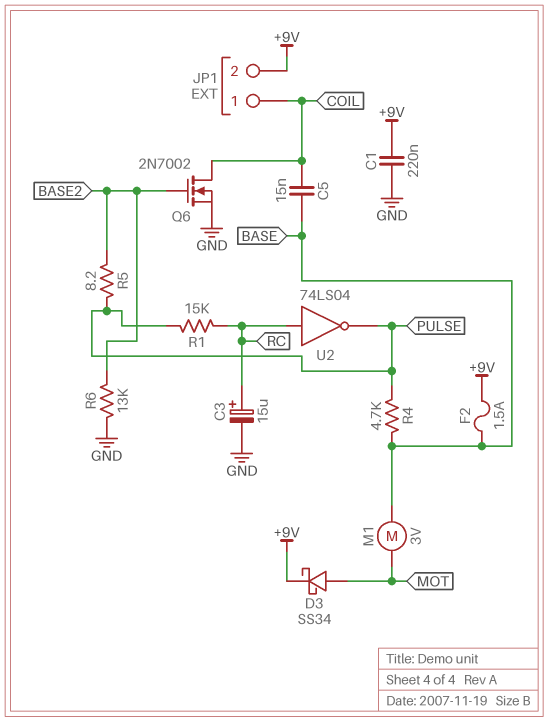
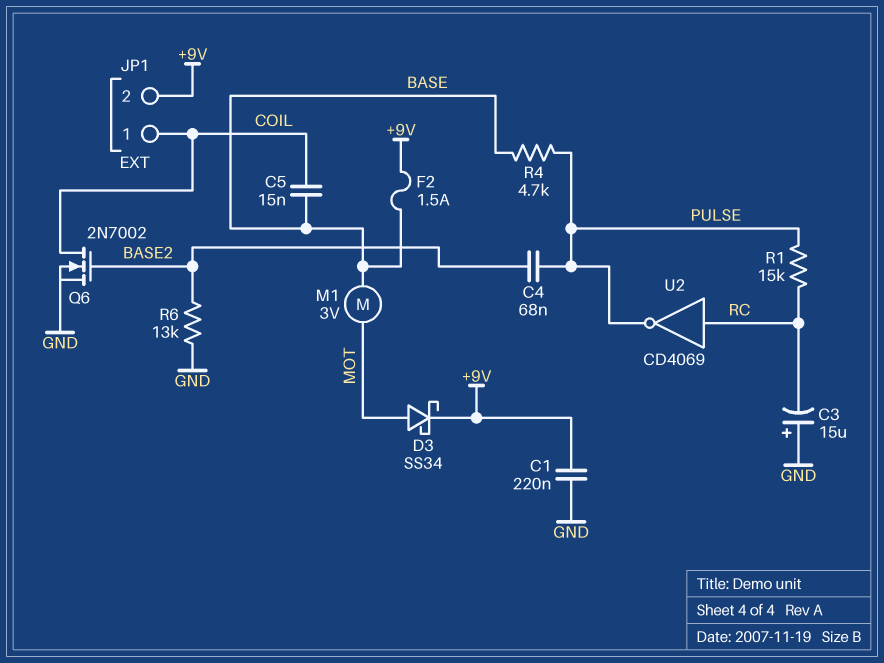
C3: 15uF (plus RC, minus GND) -> 15uF (plus GND, minus RC)
C4: none -> 68nF (BASE2, PULSE)
R5: 8.2 (BASE2, PULSE) -> none
U2: NOT 74LS04 (in RC, out PULSE) -> NOT CD4069 (in RC, out PULSE)

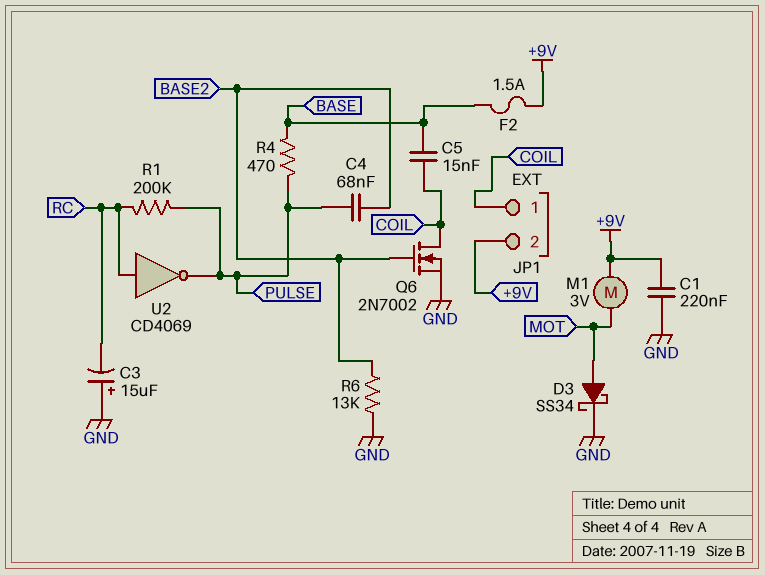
D3: schottky SS34 (A MOT, K +9V) -> schottky SS34 (A MOT, K GND)
M1: motor 3V (BASE, MOT) -> motor 3V (+9V, MOT)
R1: 15k (PULSE, RC) -> 200k (PULSE, RC)
R4: 4.7k (BASE, PULSE) -> 470 (BASE, PULSE)

